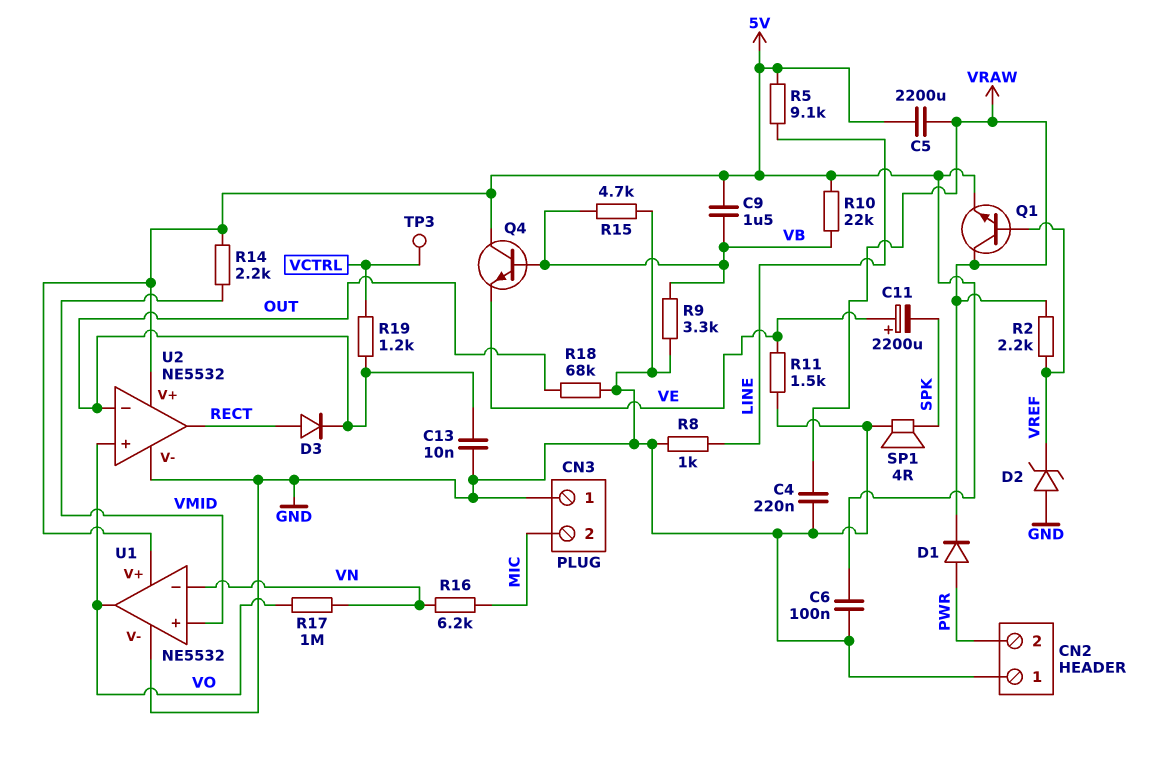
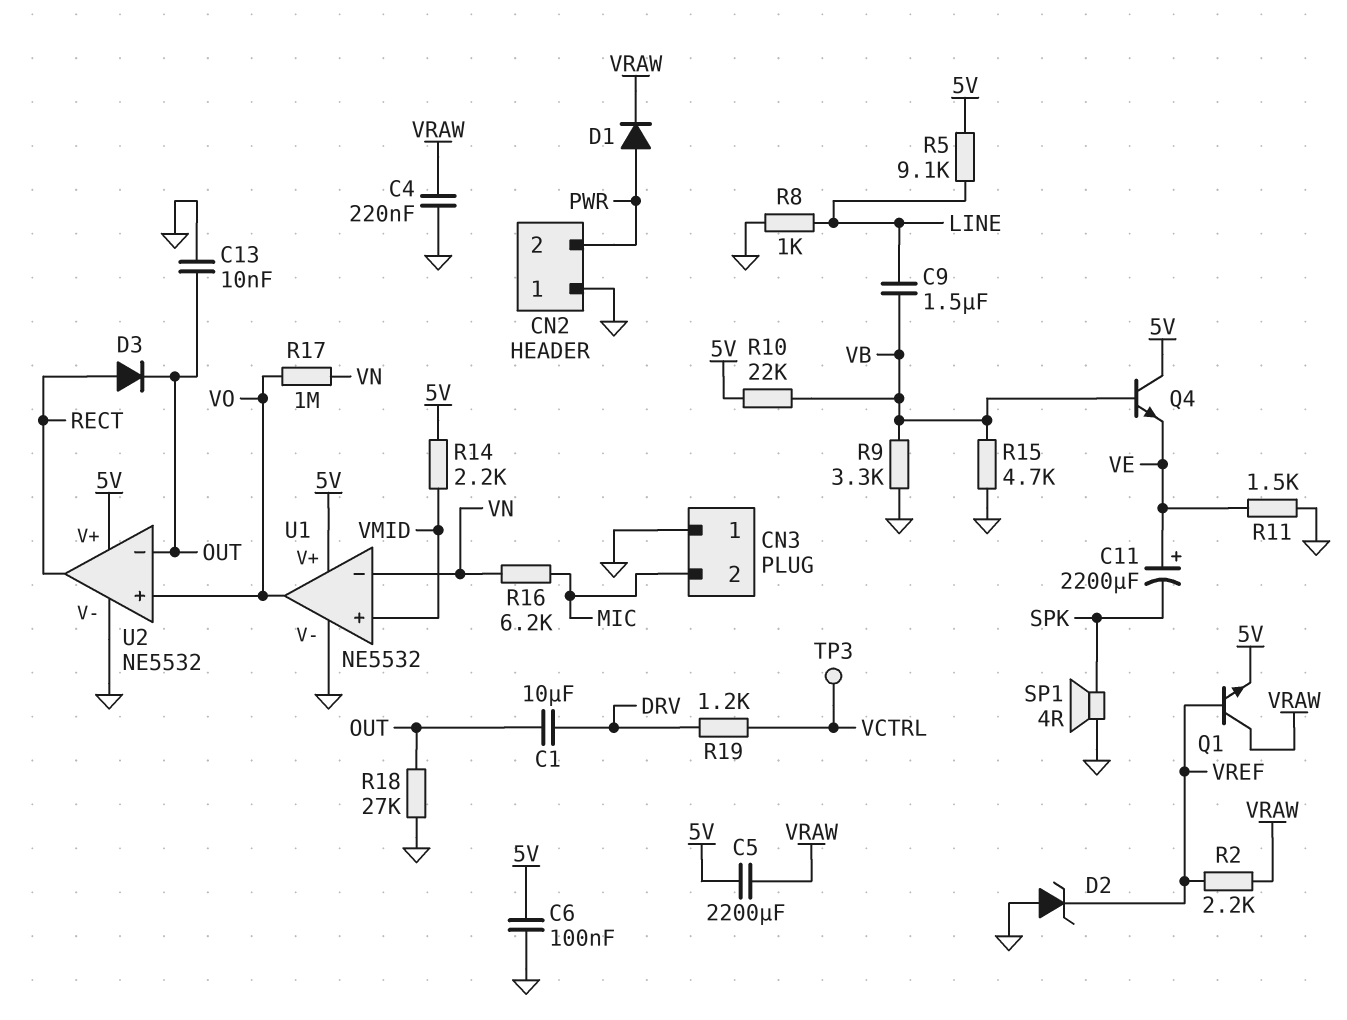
C1: none -> 10uF (DRV, OUT)
C9: 1.5uF (5V, VB) -> 1.5uF (LINE, VB)
R18: 68k (GND, OUT) -> 27k (GND, OUT)
R19: 1.2k (OUT, VCTRL) -> 1.2k (DRV, VCTRL)

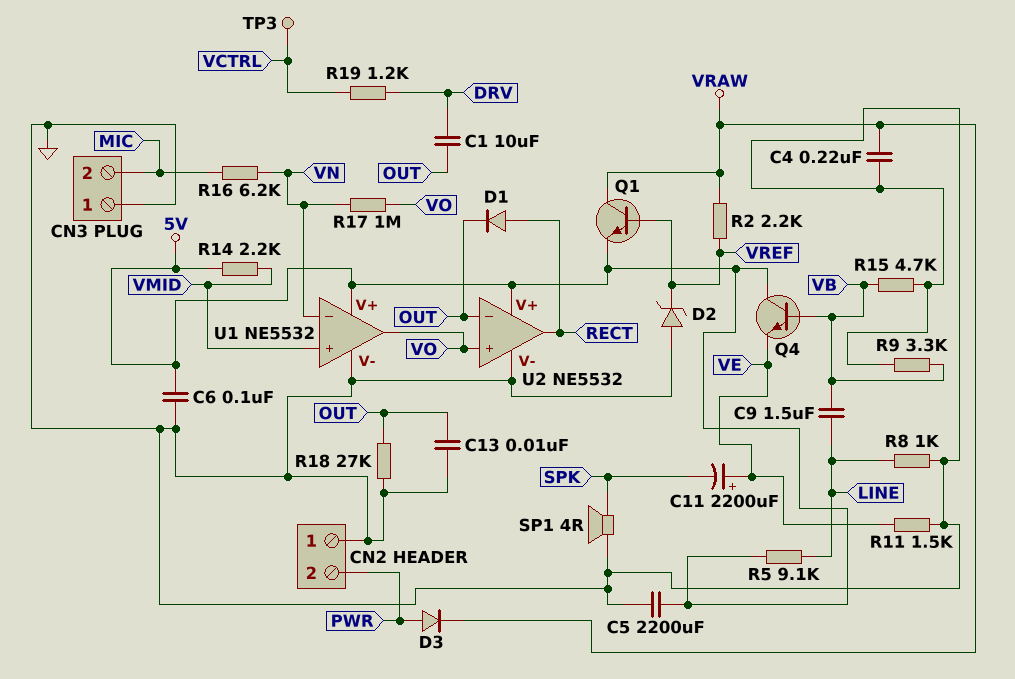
C5: 2200uF (5V, VRAW) -> 2200uF (5V, GND)
D1: diode (A PWR, K VRAW) -> diode (A RECT, K OUT)
D3: diode (A RECT, K OUT) -> diode (A PWR, K VRAW)
R10: 22k (5V, VB) -> none

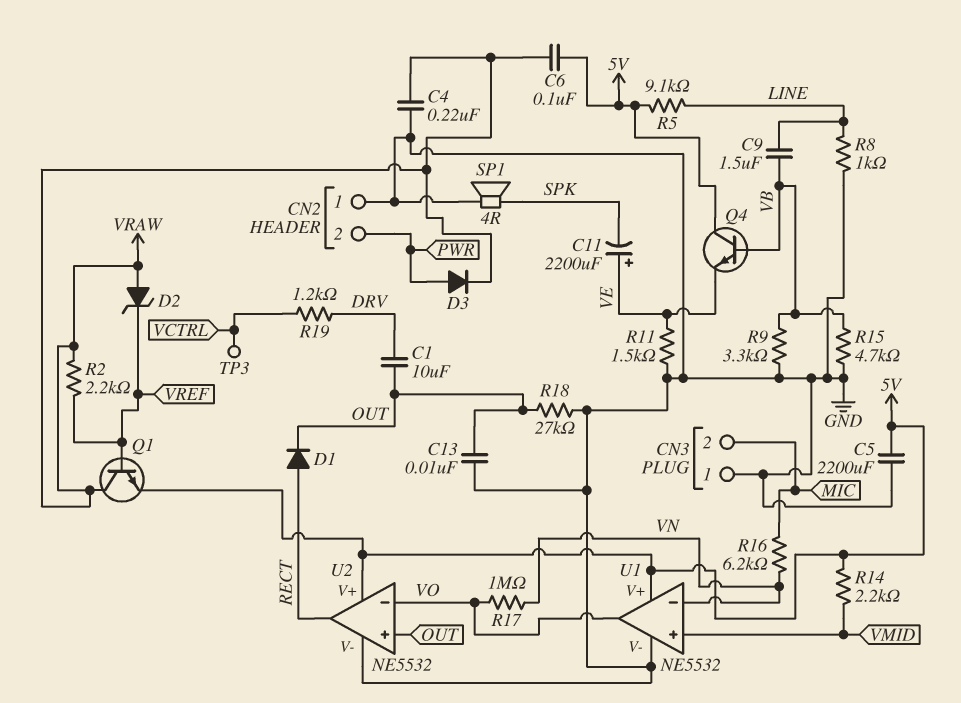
C6: 100nF (5V, GND) -> 100nF (5V, VRAW)
D2: zener (A GND, K VREF) -> zener (A VRAW, K VREF)
U2 pin in+: VO -> OUT
U2 pin in-: OUT -> VO

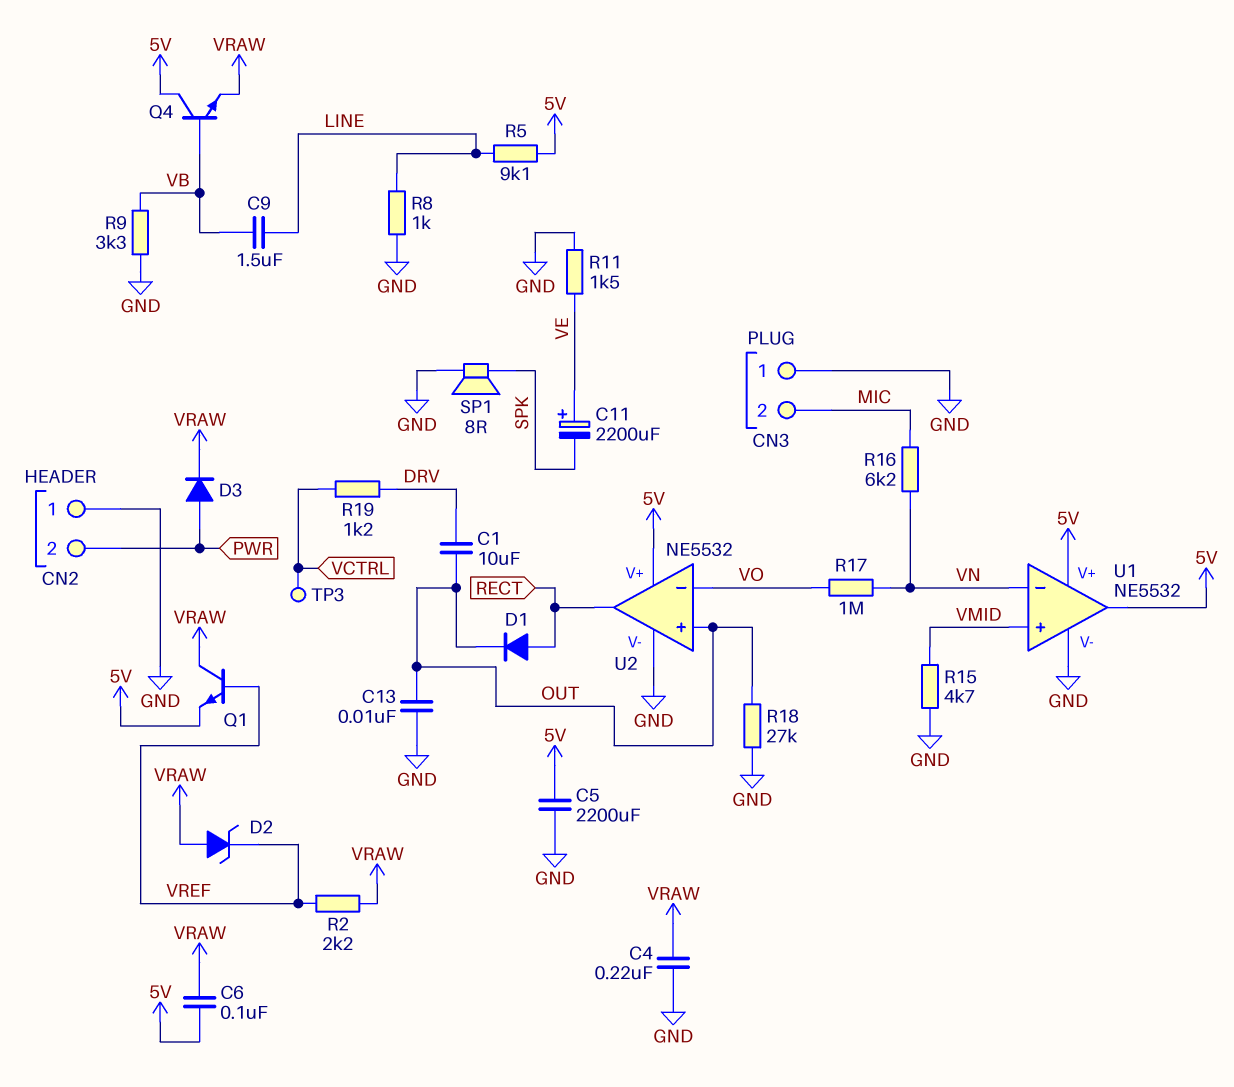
Q4: NPN (B VB, C 5V, E VE) -> NPN (B VB, C 5V, E VRAW)
R14: 2.2k (5V, VMID) -> none
R15: 4.7k (GND, VB) -> 4.7k (GND, VMID)
SP1: speaker 4R (GND, SPK) -> speaker 8R (GND, SPK)
U1 pin out: VO -> 5V

